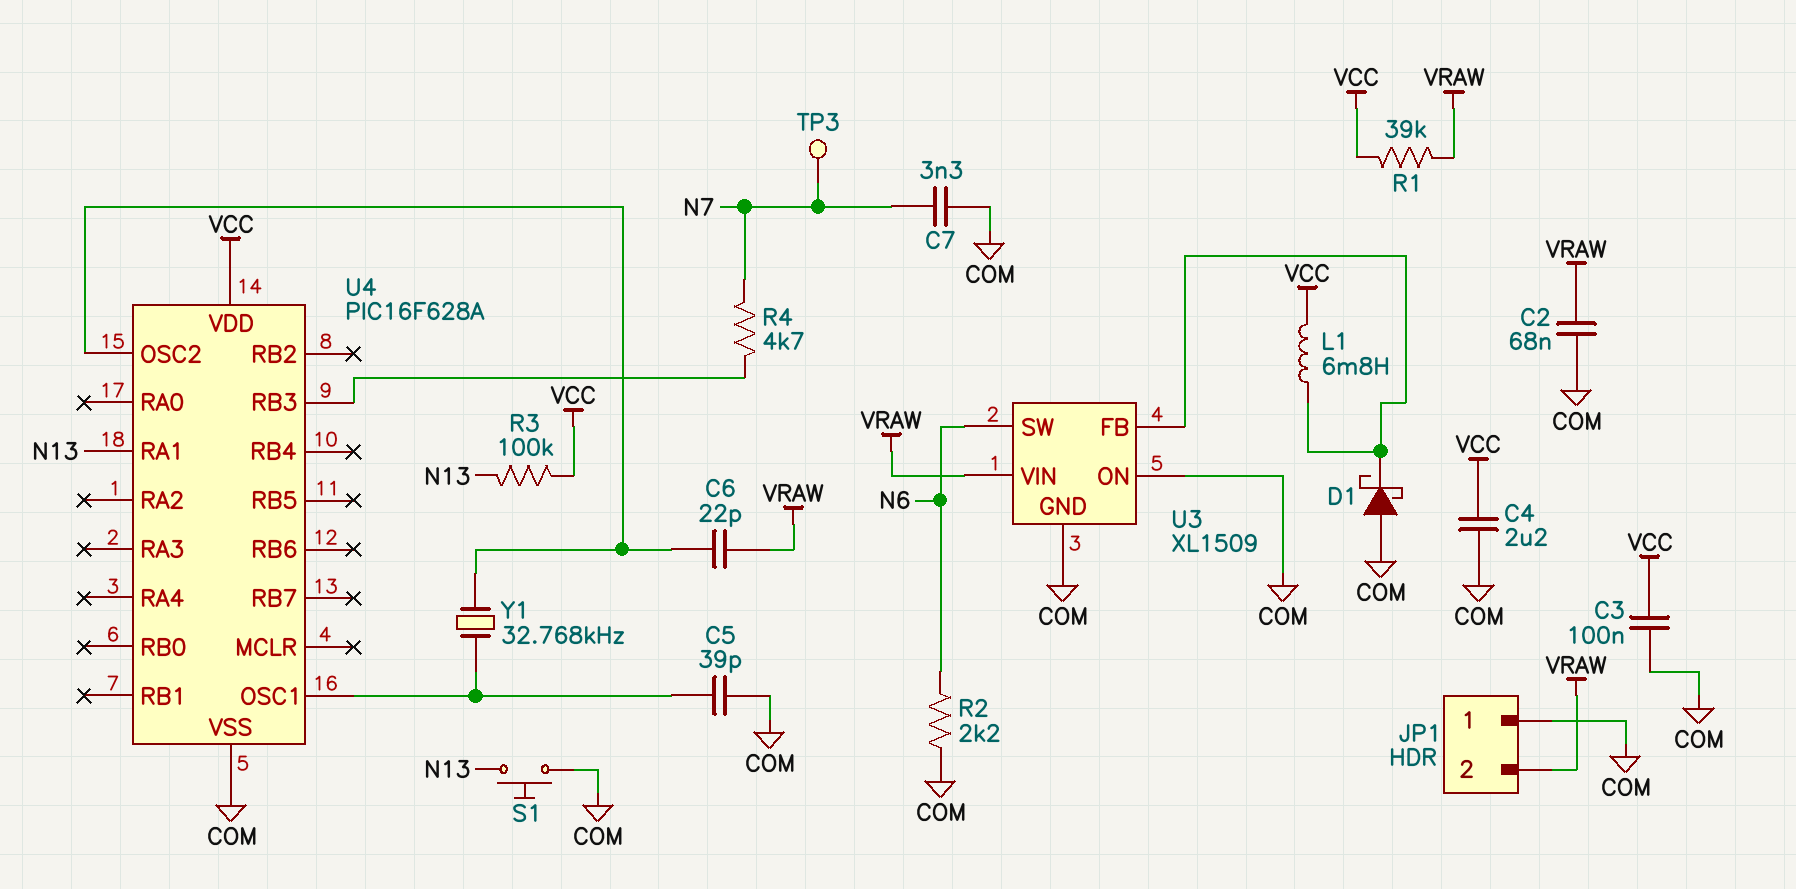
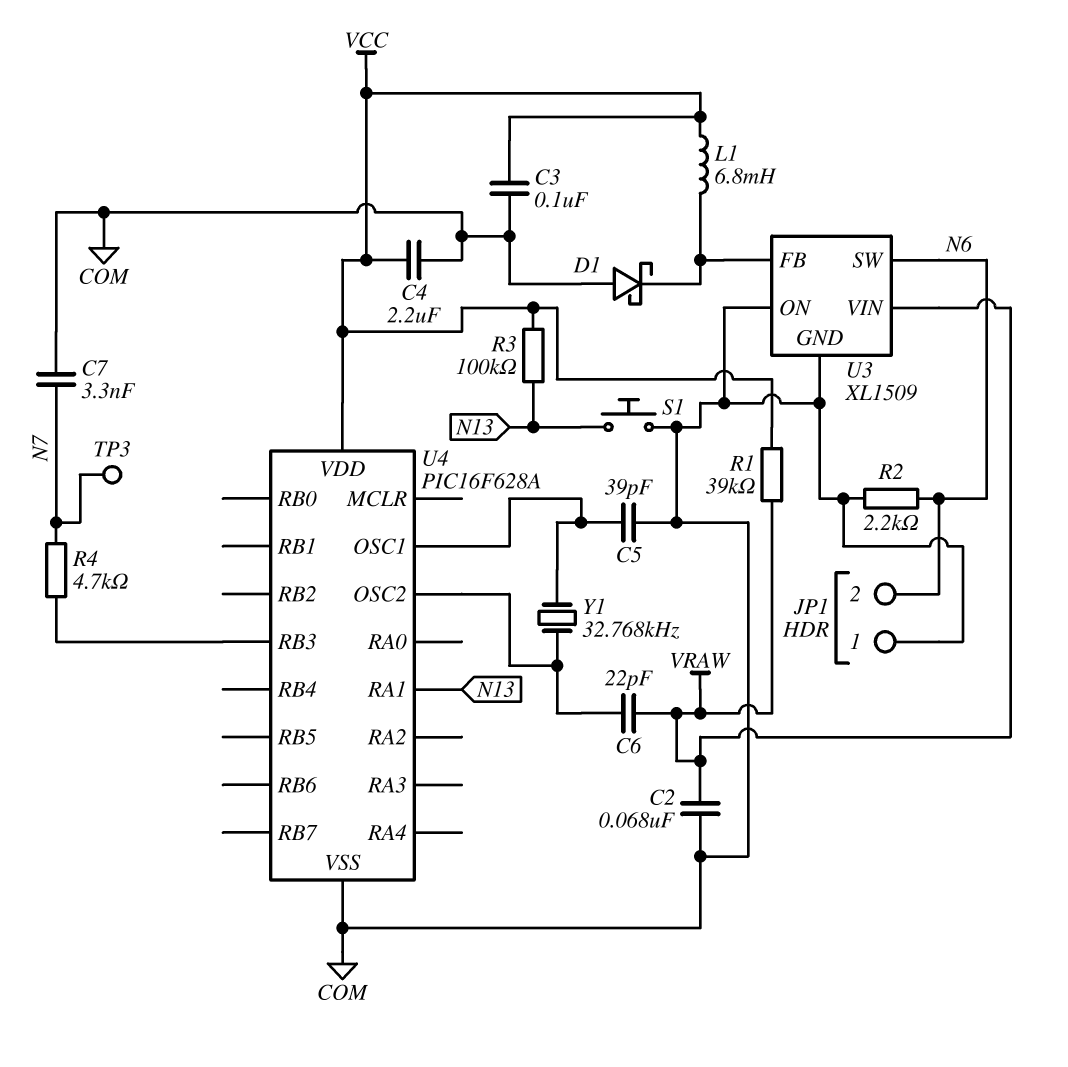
JP1 pin 2: VRAW -> N6

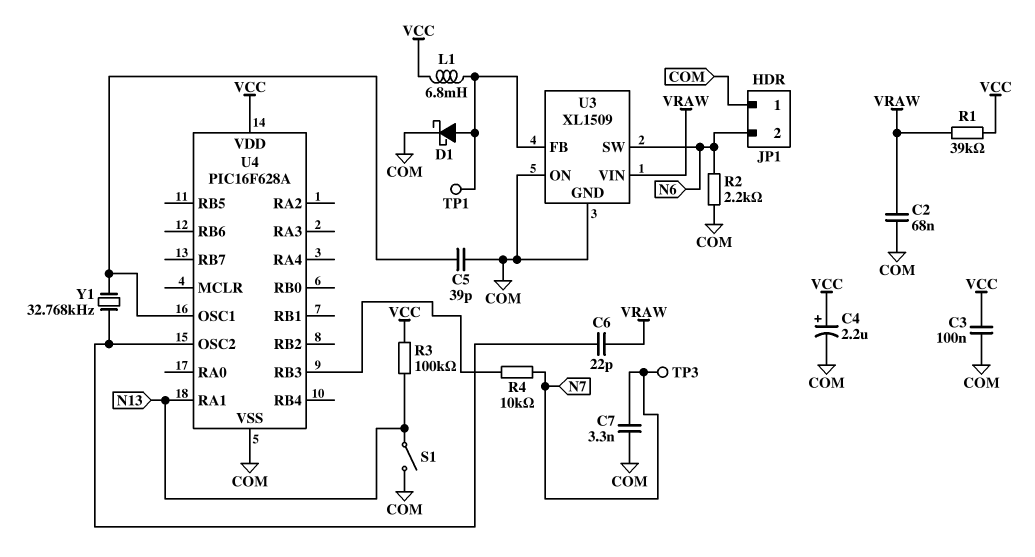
C4: 2.2uF (COM, VCC) -> 2.2uF (plus VCC, minus COM)
D1: schottky (A COM, K U3/FB) -> schottky (A U3/FB, K COM)
R4: 4.7k (N7, U4/RB3) -> 10k (N7, U4/RB3)
S1: button (COM, N13) -> switch (COM, N13)
TP1: none -> test point (U3/FB)

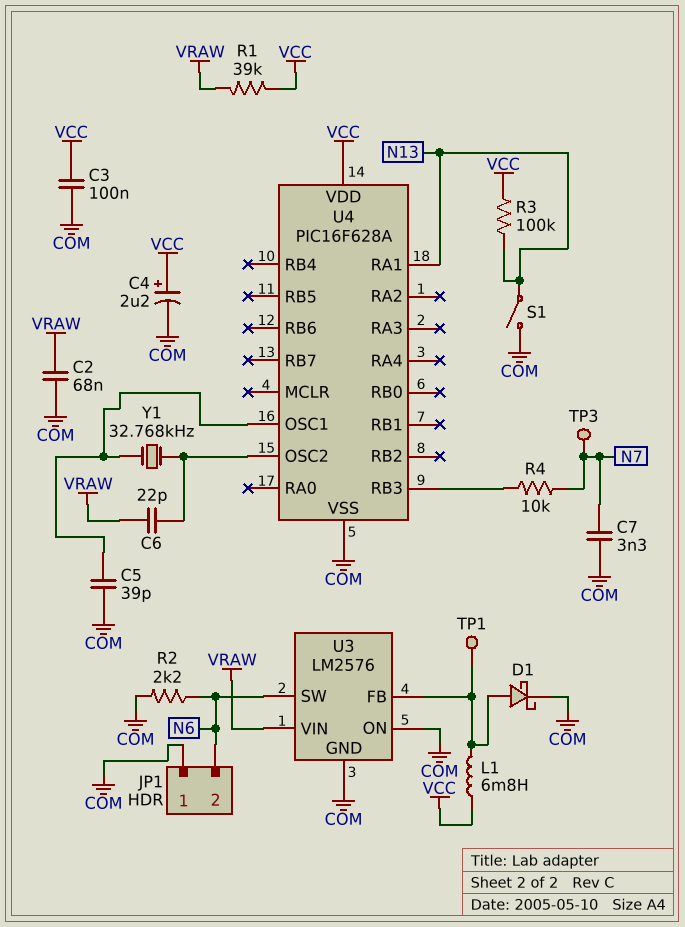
U3: XL1509 -> LM2576

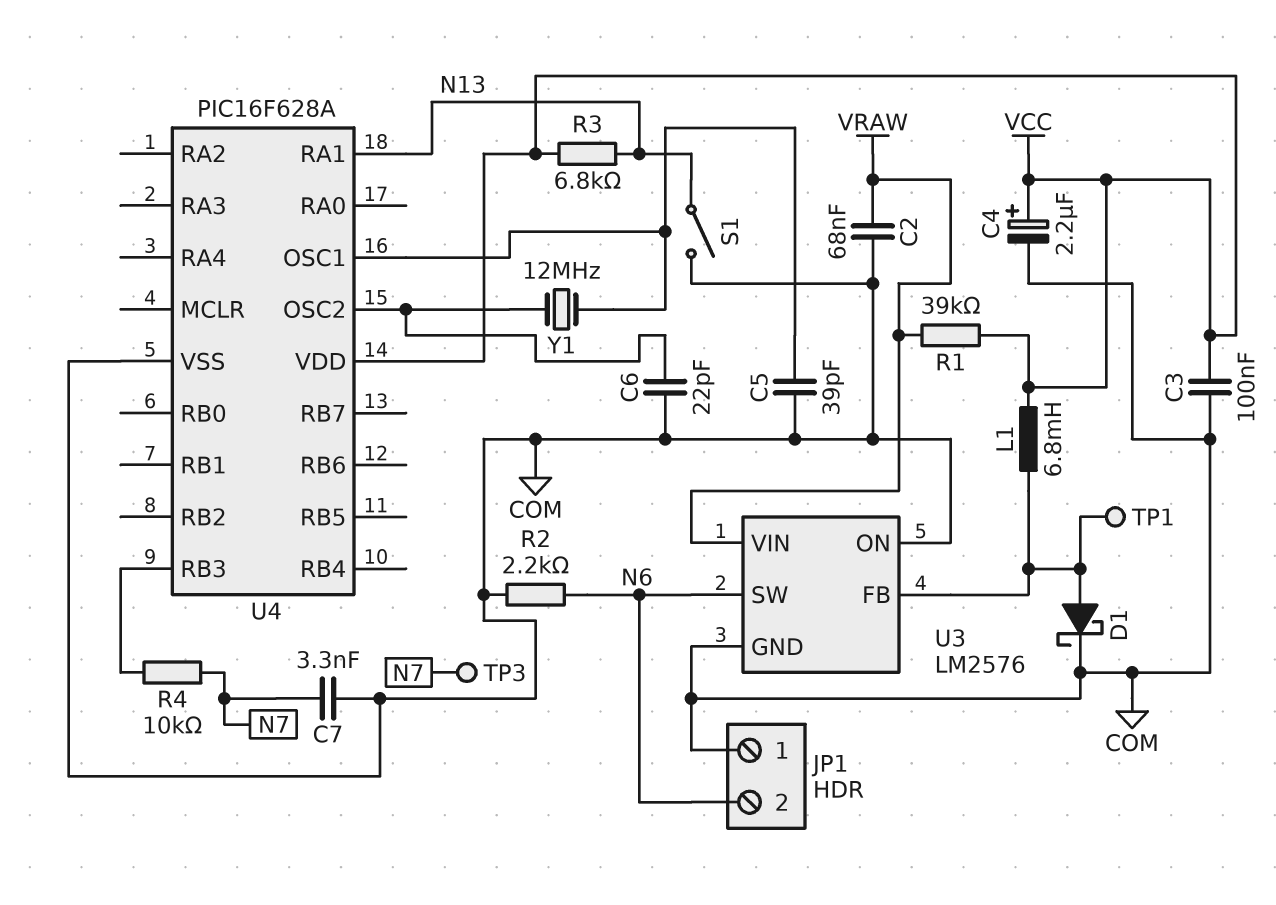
C6: 22pF (U4/OSC2, VRAW) -> 22pF (COM, U4/OSC2)
R3: 100k (N13, VCC) -> 6.8k (N13, VCC)
Y1: 32.768kHz (U4/OSC1, U4/OSC2) -> 12MHz (U4/OSC1, U4/OSC2)

